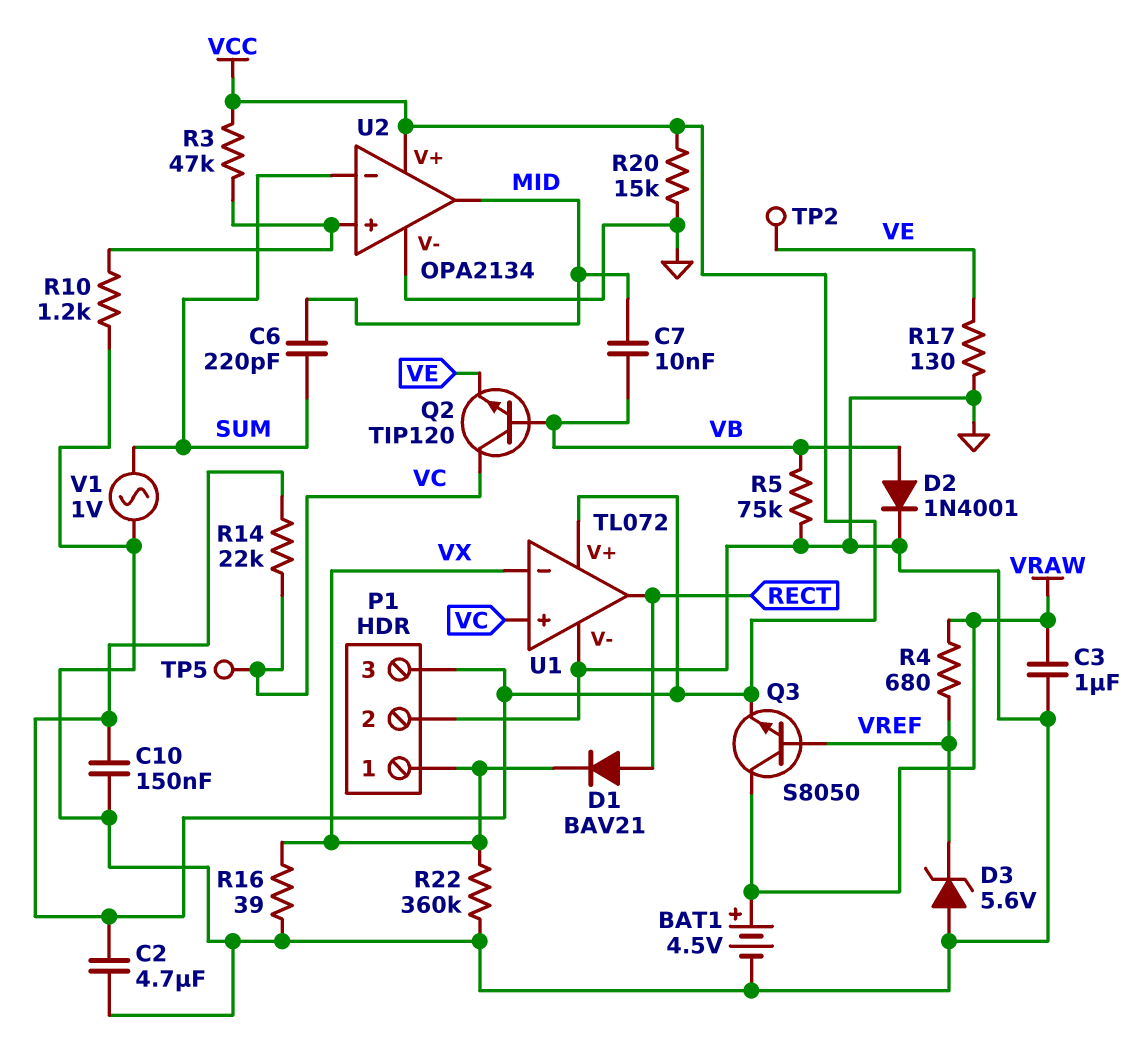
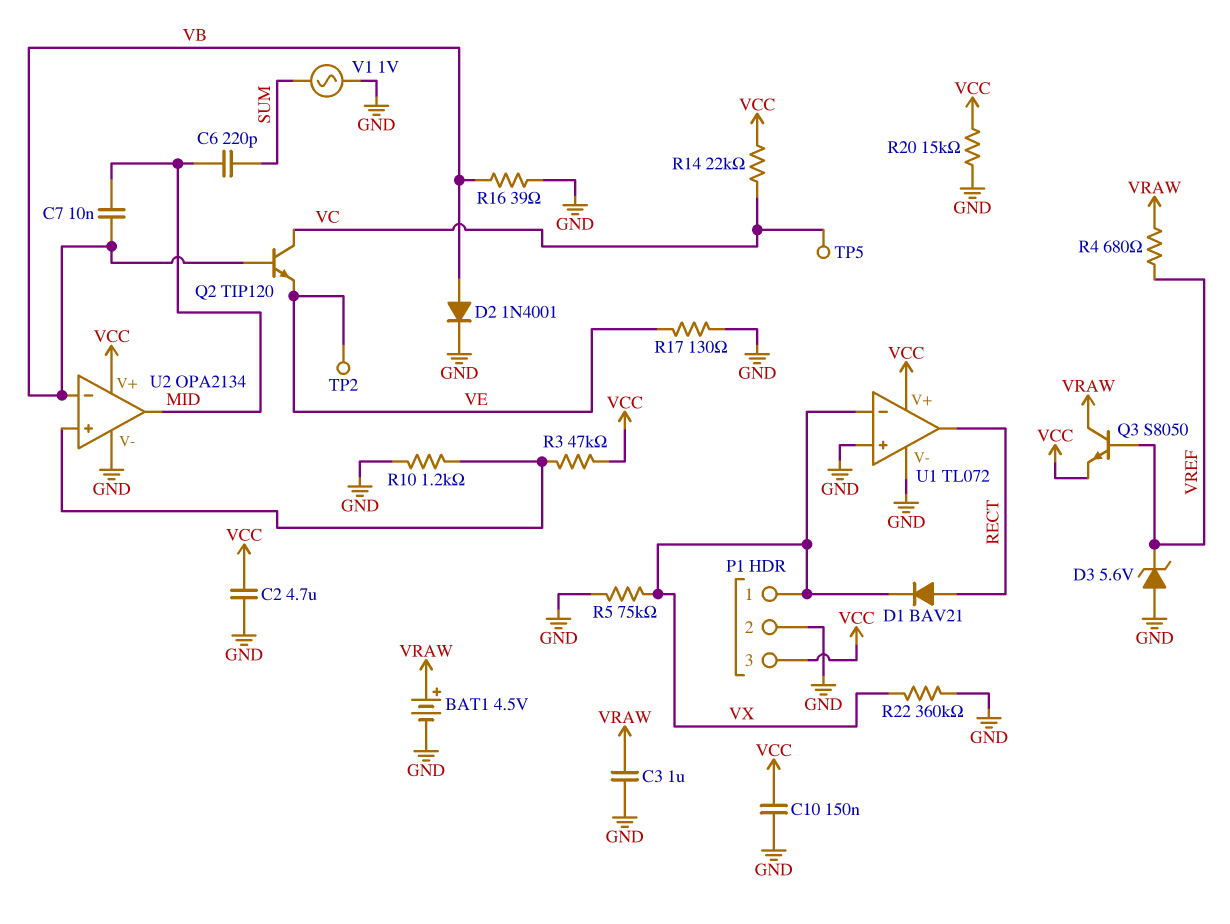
R5: 75k (GND, VB) -> 75k (GND, VX)
R16: 39 (GND, VX) -> 39 (GND, VB)
U1 pin in+: VC -> GND
U2 pin in-: SUM -> VB

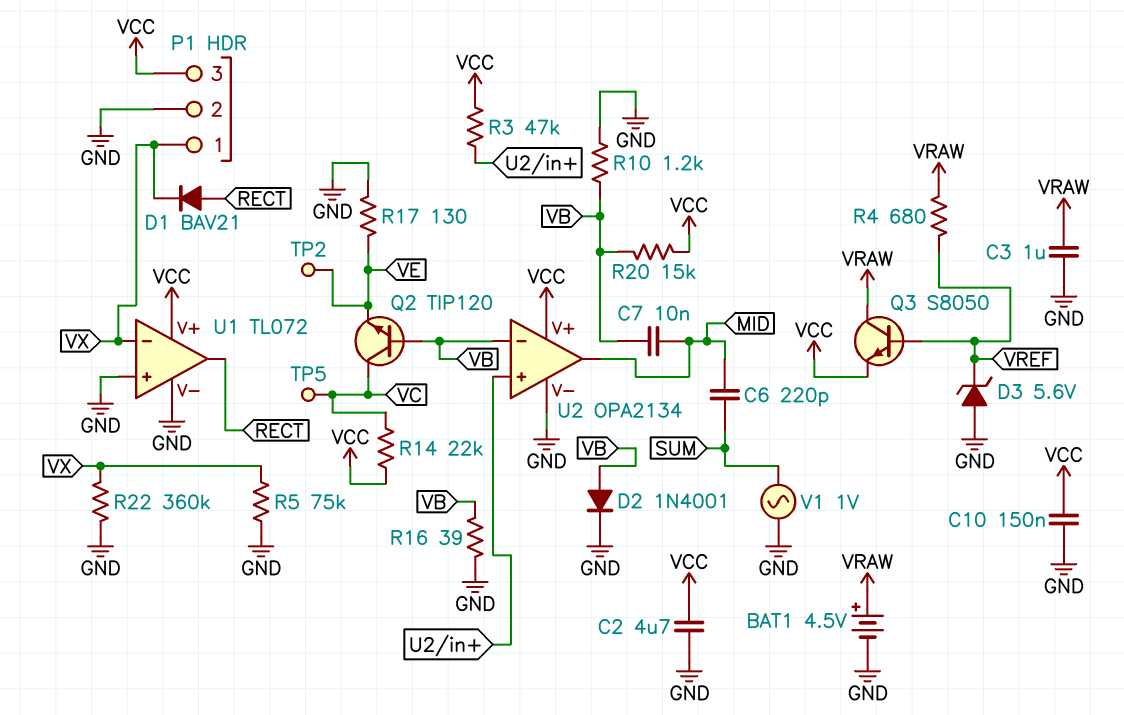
R10: 1.2k (GND, U2/in+) -> 1.2k (GND, VB)
R20: 15k (GND, VCC) -> 15k (VB, VCC)

